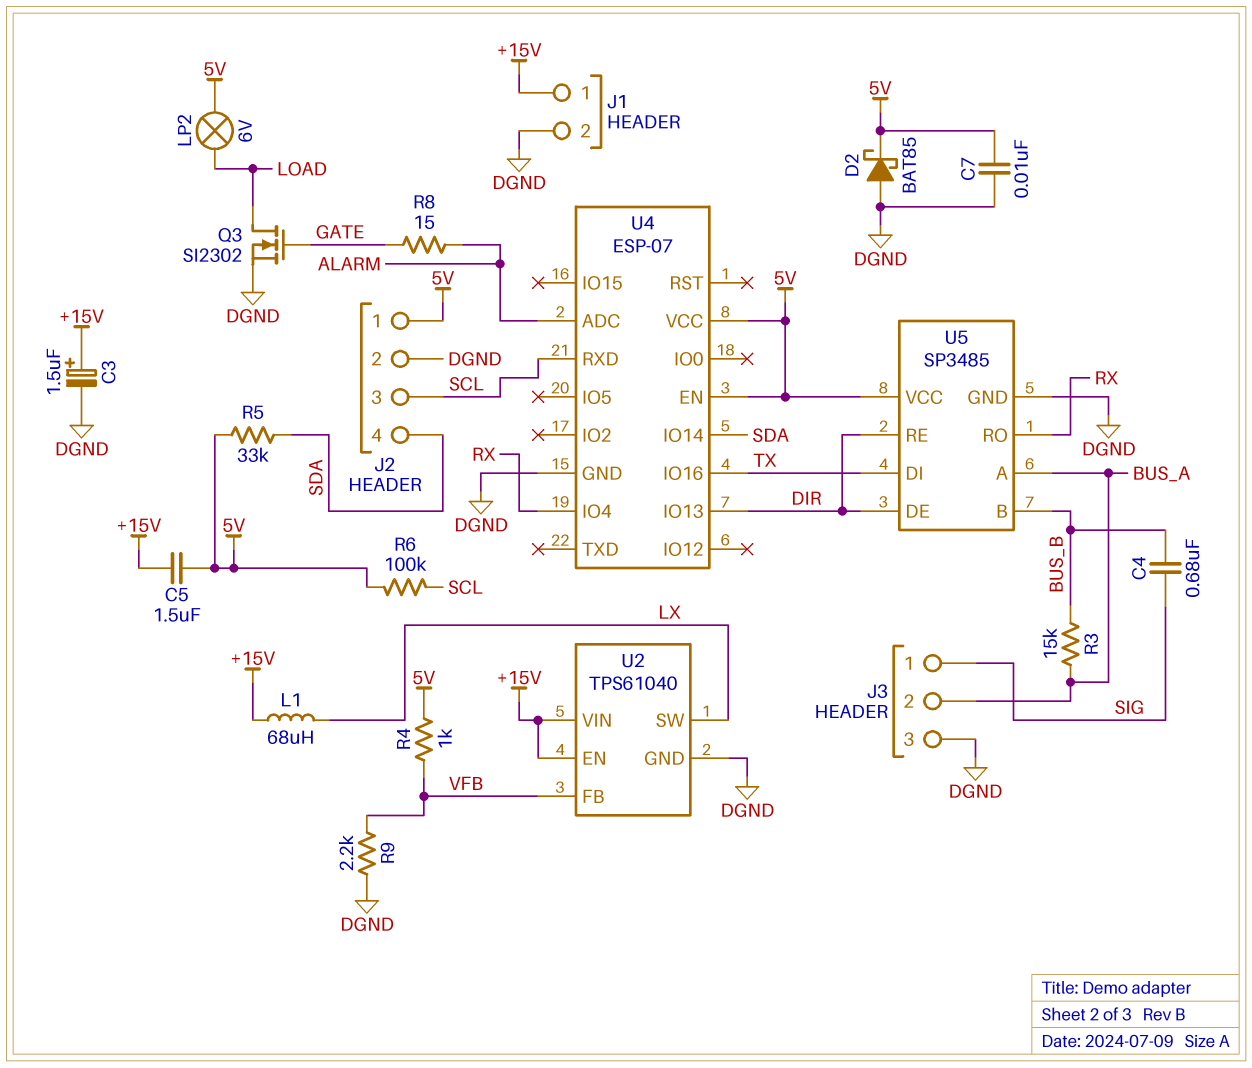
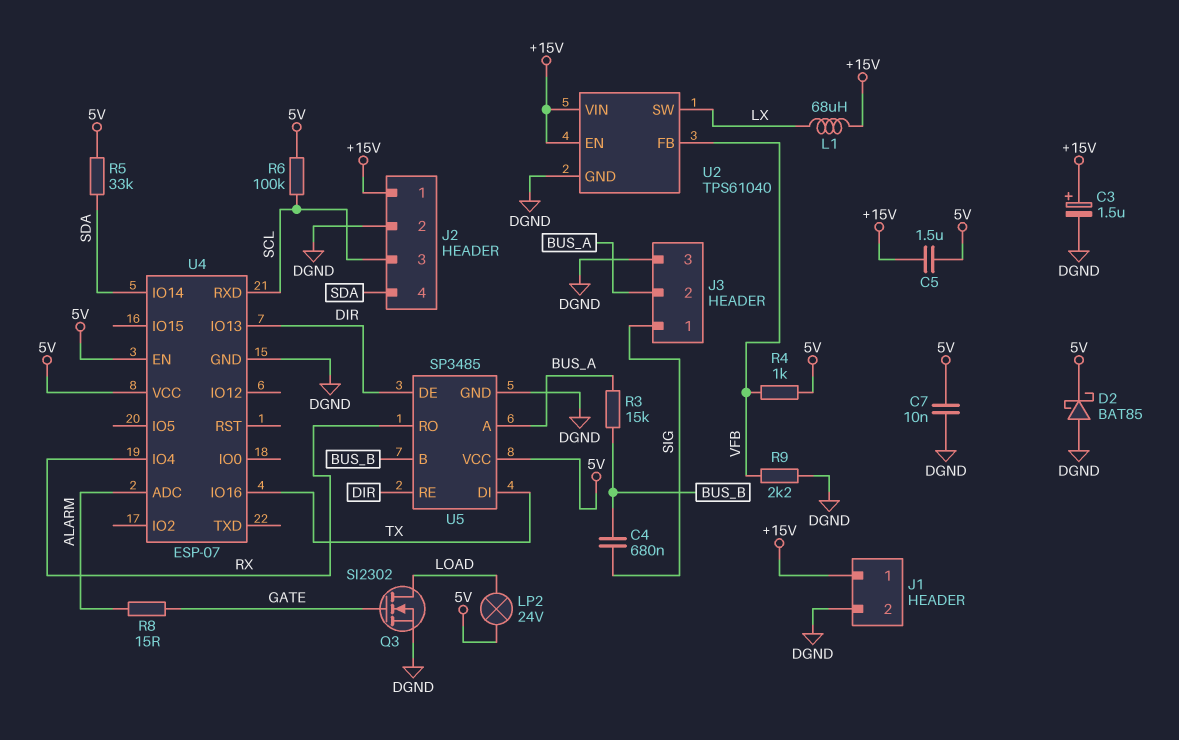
J2 pin 1: 5V -> +15V
LP2: lamp 6V (5V, LOAD) -> lamp 24V (5V, LOAD)

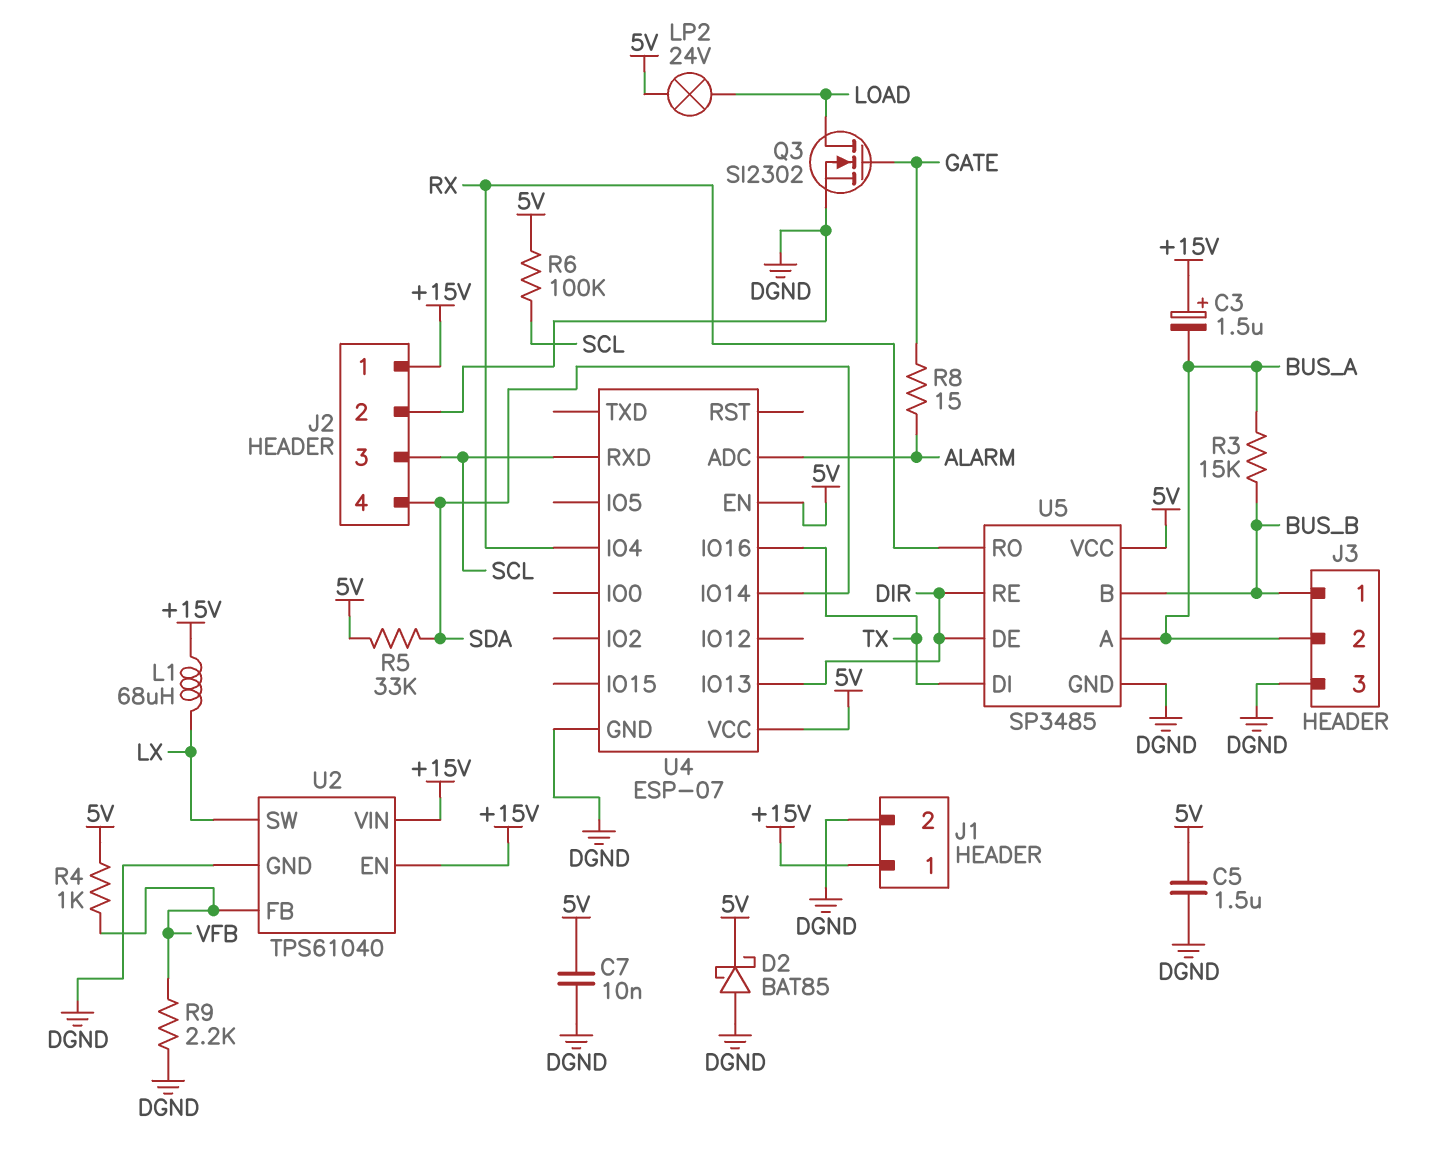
C3: 1.5uF (plus +15V, minus DGND) -> 1.5uF (plus +15V, minus BUS_A)
C4: 680nF (BUS_B, SIG) -> none
C5: 1.5uF (+15V, 5V) -> 1.5uF (5V, DGND)
J3 pin 1: SIG -> BUS_B

